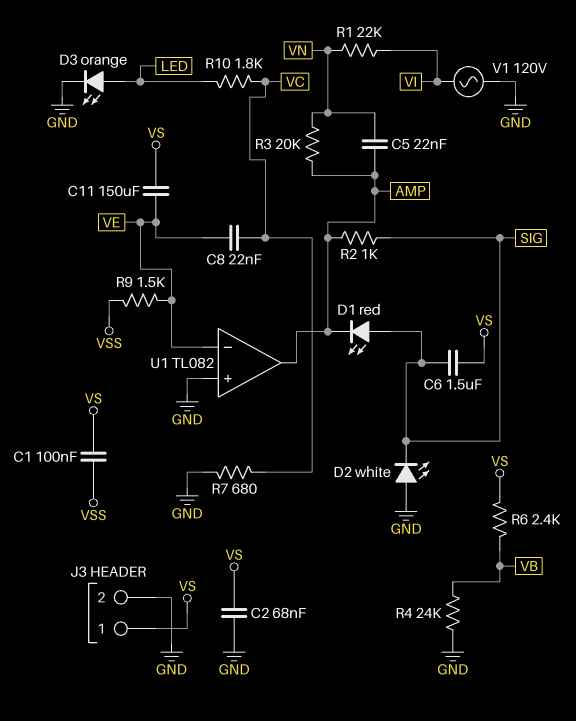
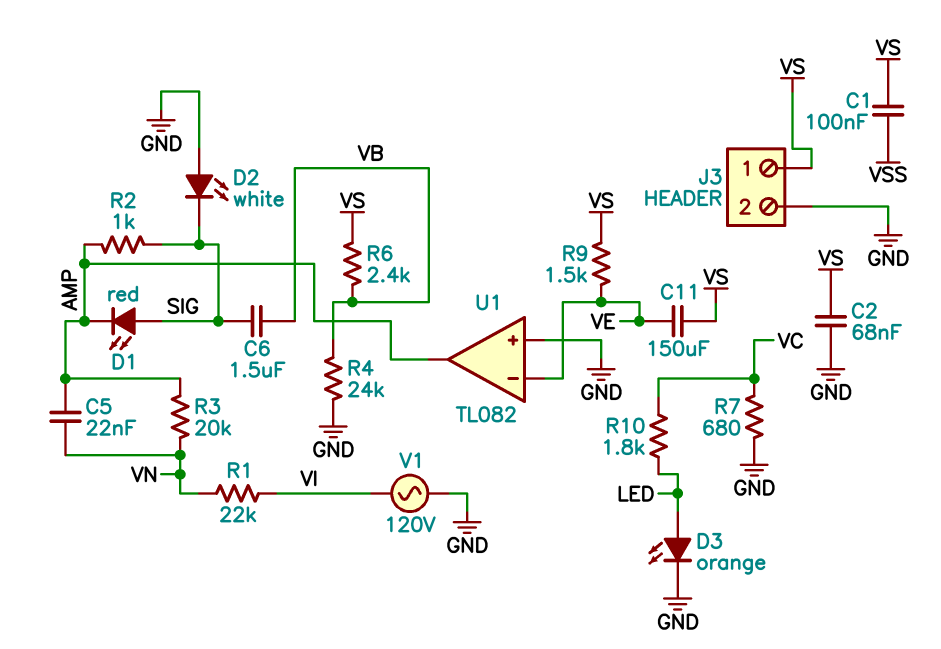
C6: 1.5uF (SIG, VS) -> 1.5uF (SIG, VB)
C8: 22nF (VC, VE) -> none
R9: 1.5k (VE, VSS) -> 1.5k (VE, VS)

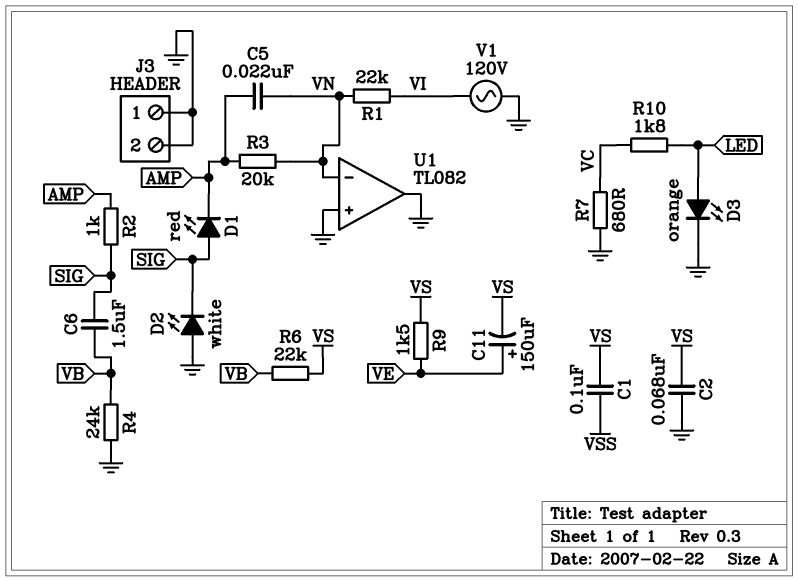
C11: 150uF (VE, VS) -> 150uF (plus VE, minus VS)
J3 pin 1: VS -> GND
R6: 2.4k (VB, VS) -> 22k (VB, VS)
U1 pin in-: VE -> VN
U1 pin out: AMP -> GND

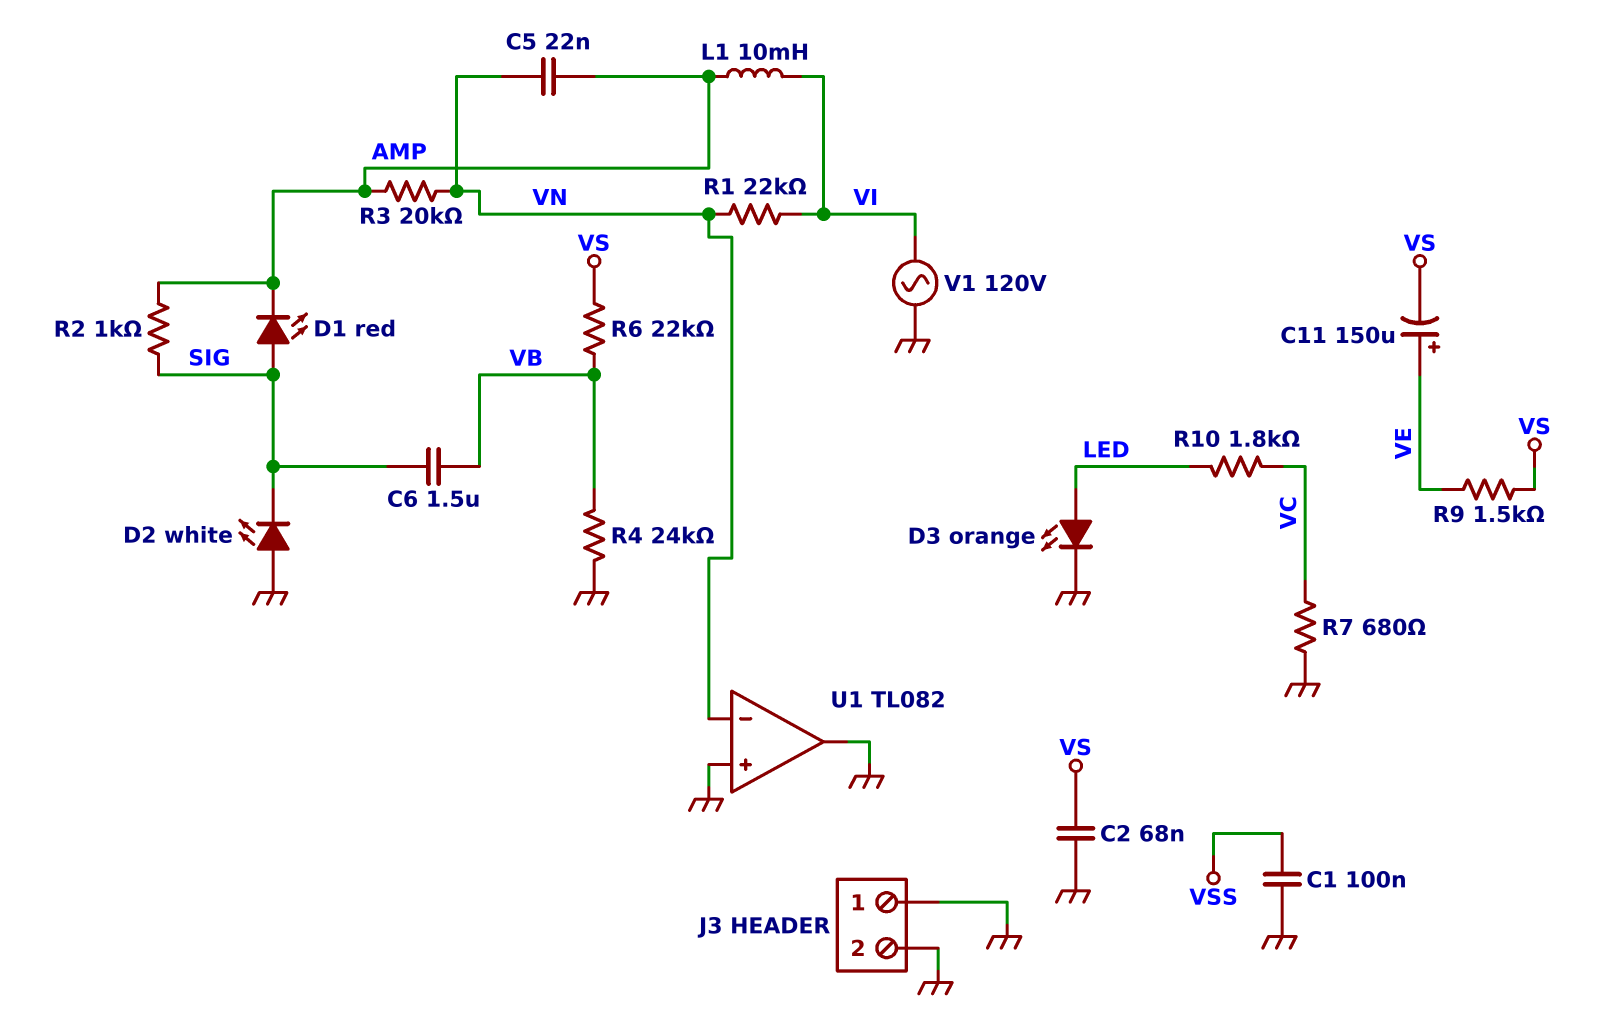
C1: 100nF (VS, VSS) -> 100nF (GND, VSS)
L1: none -> 10mH (AMP, VI)

